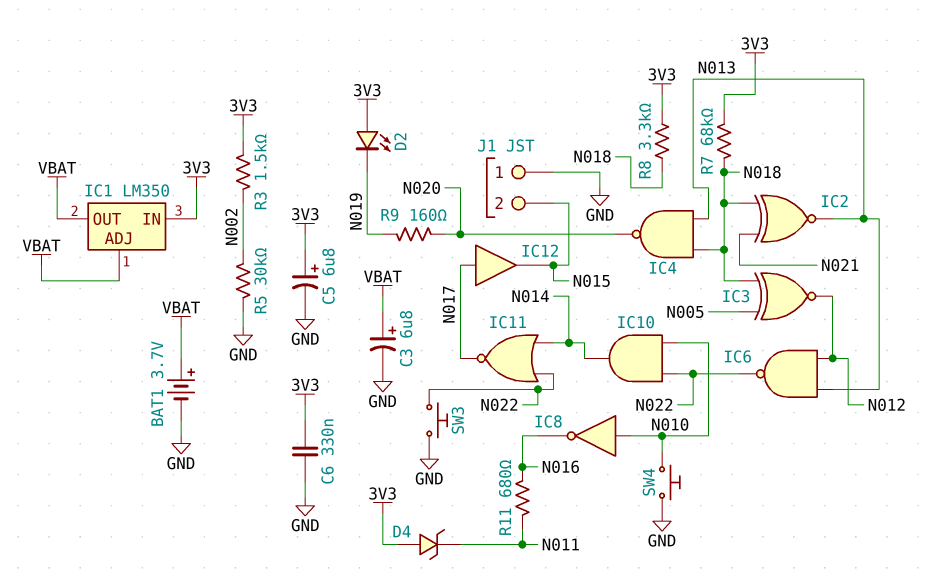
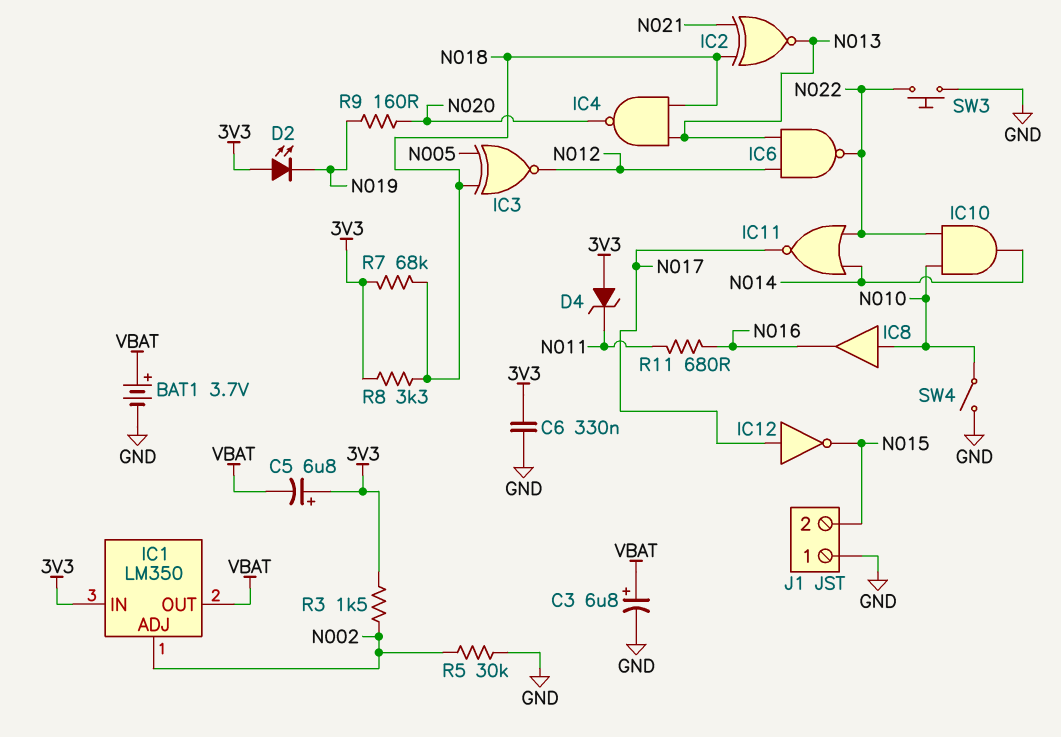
C5: 6.8uF (plus 3V3, minus GND) -> 6.8uF (plus 3V3, minus VBAT)
IC1 pin ADJ: VBAT -> N002
IC8: NOT (in N010, out N016) -> buffer (in N010, out N016)
IC12: buffer (in N017, out N015) -> NOT (in N017, out N015)
SW4: button (GND, N010) -> switch (GND, N010)

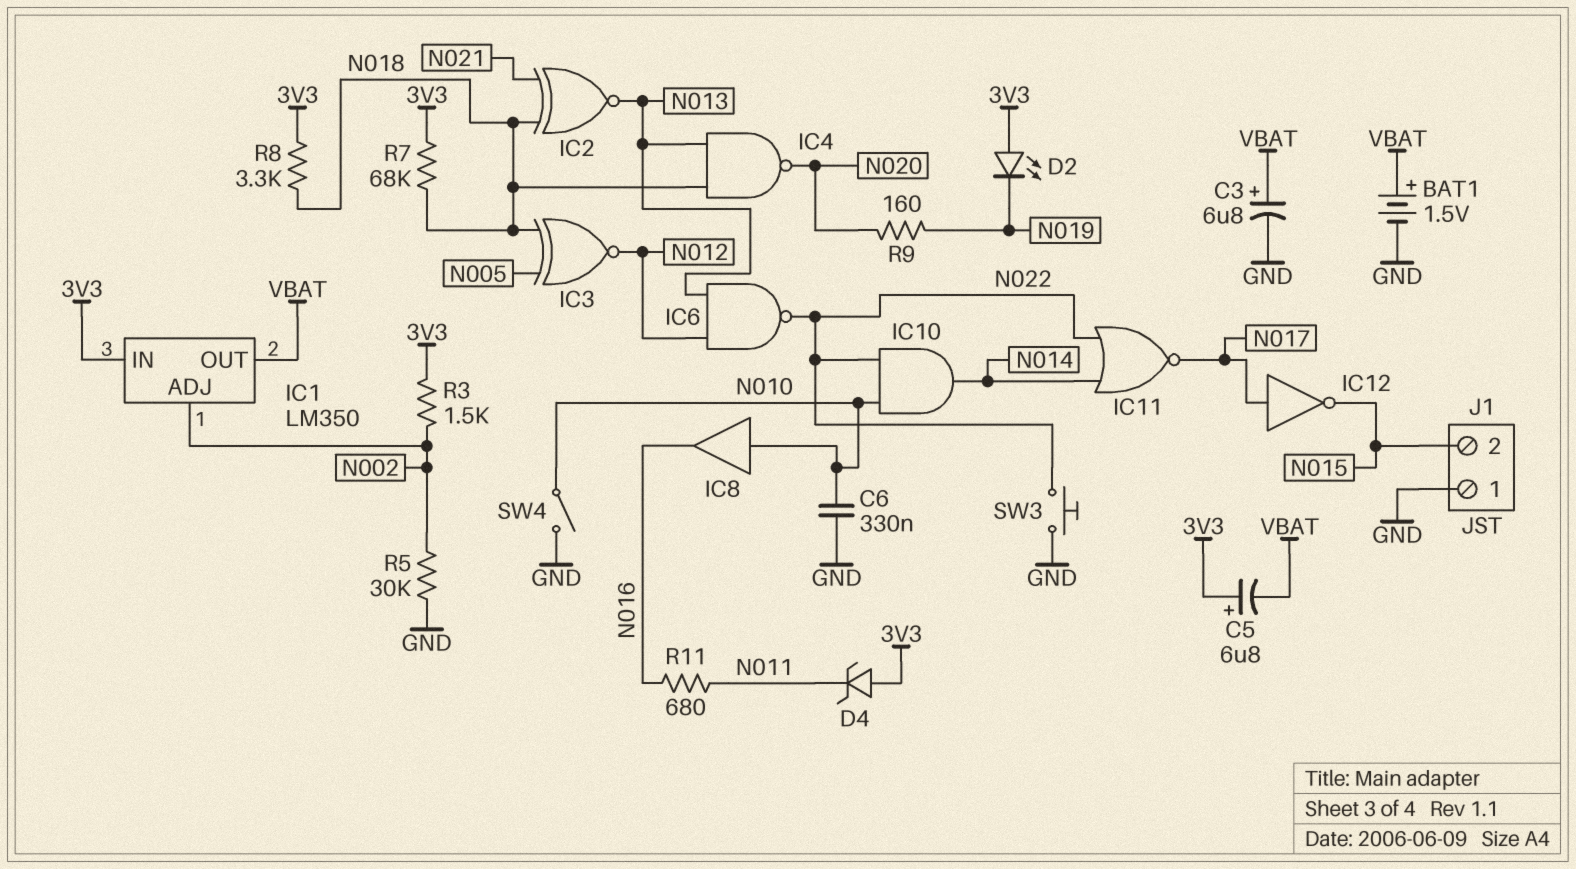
BAT1: 3.7V (plus VBAT, minus GND) -> 1.5V (plus VBAT, minus GND)
C6: 330nF (3V3, GND) -> 330nF (GND, N010)

